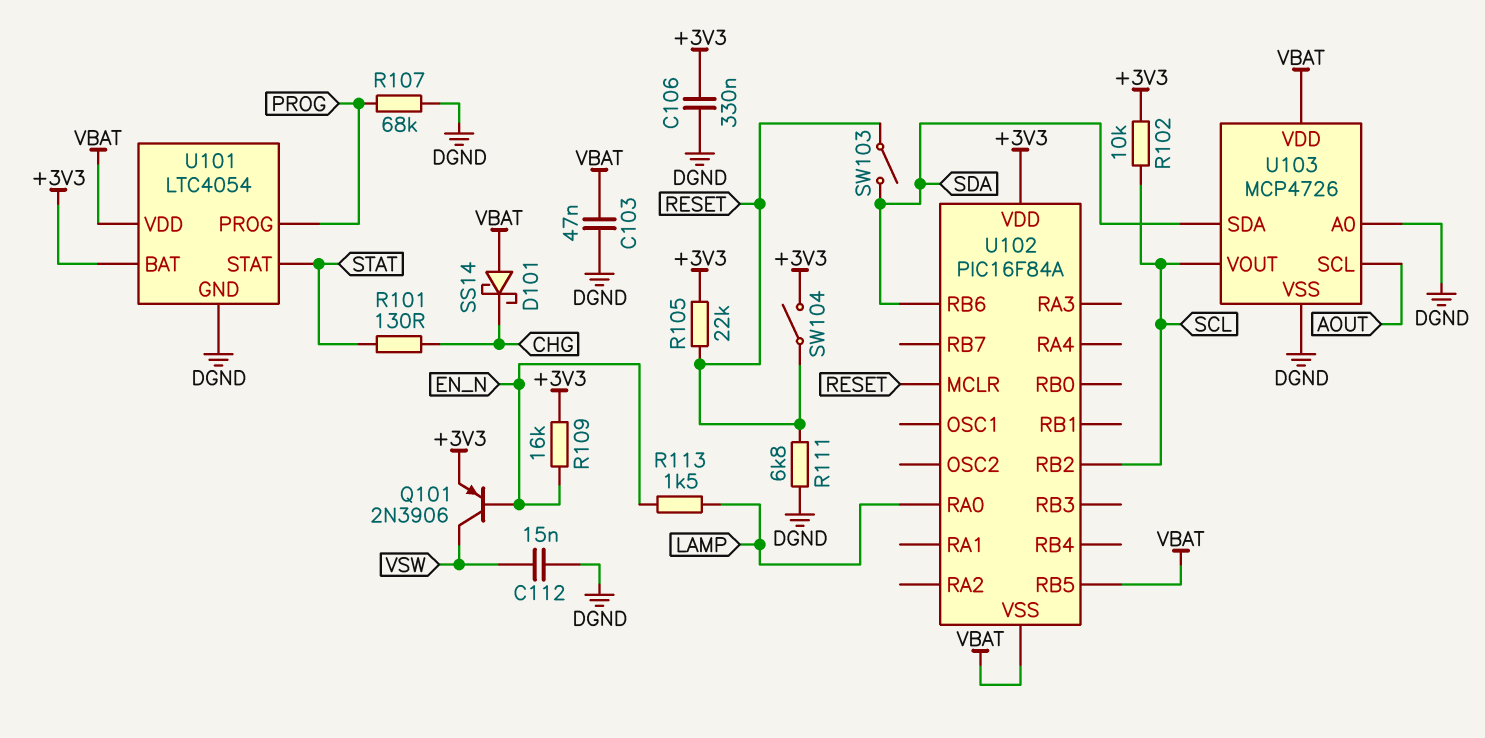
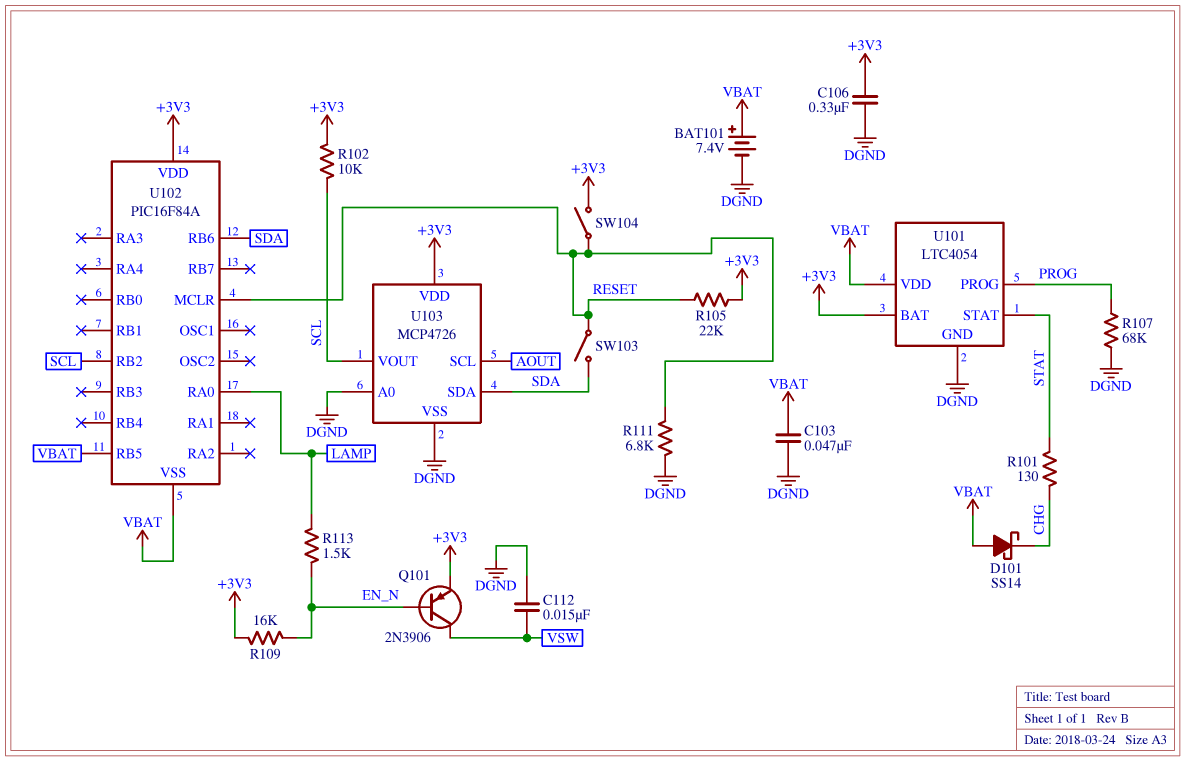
BAT101: none -> 7.4V (plus VBAT, minus DGND)
U103 pin VDD: VBAT -> +3V3

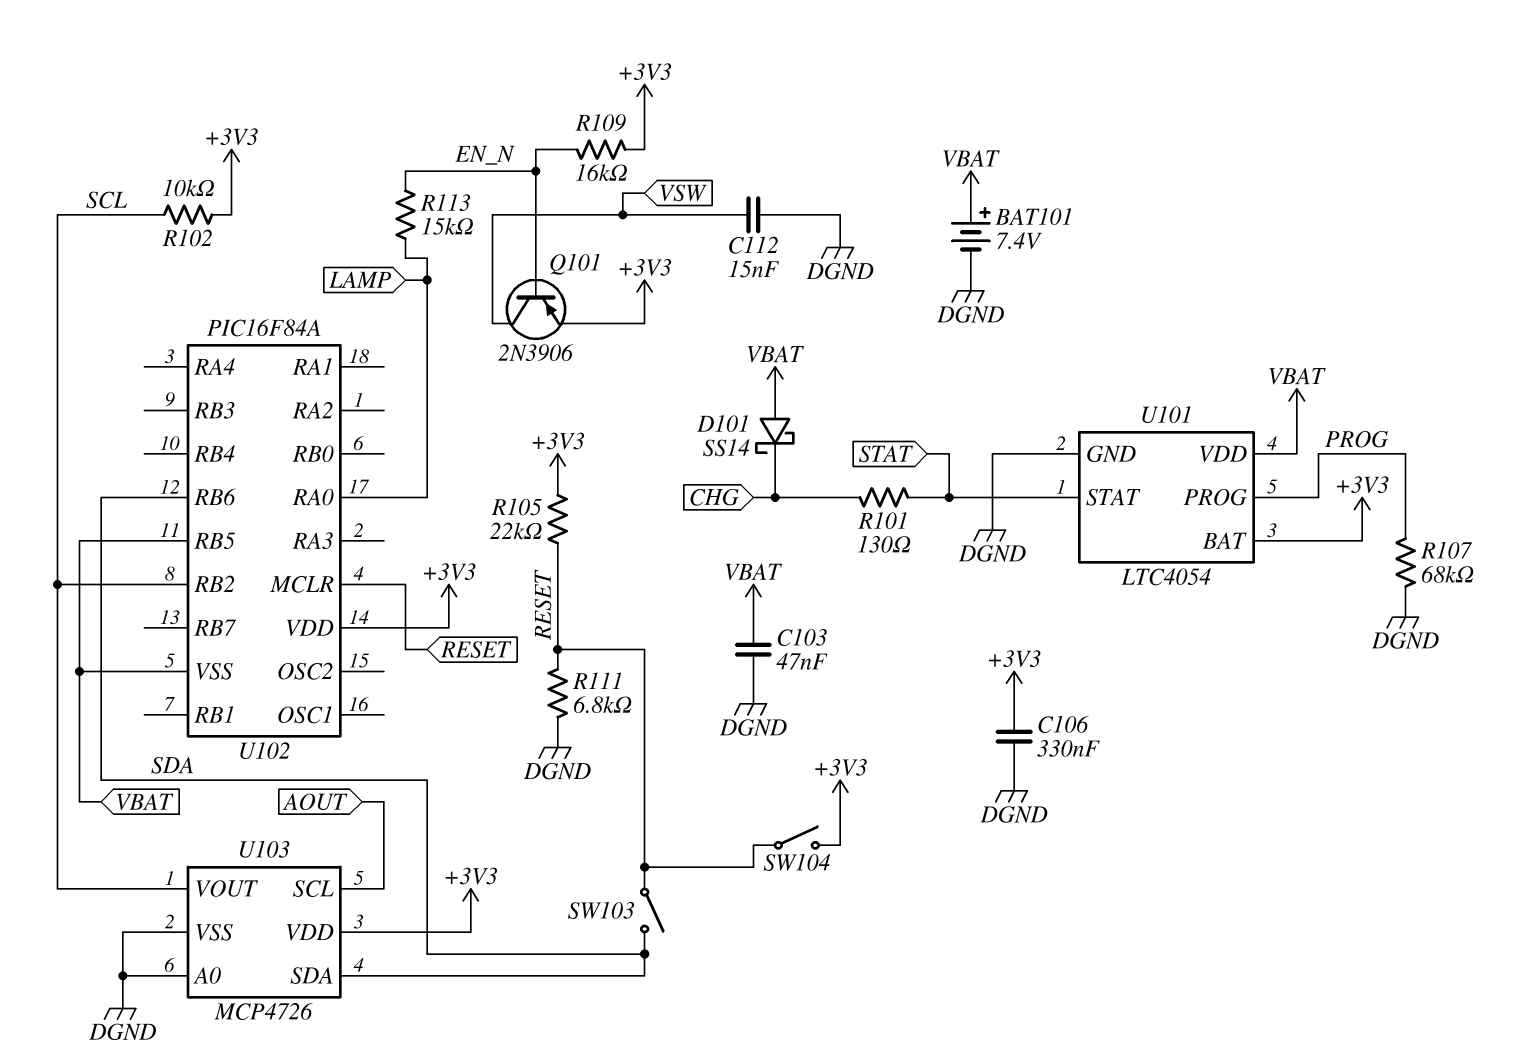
R113: 1.5k (EN_N, LAMP) -> 15k (EN_N, LAMP)

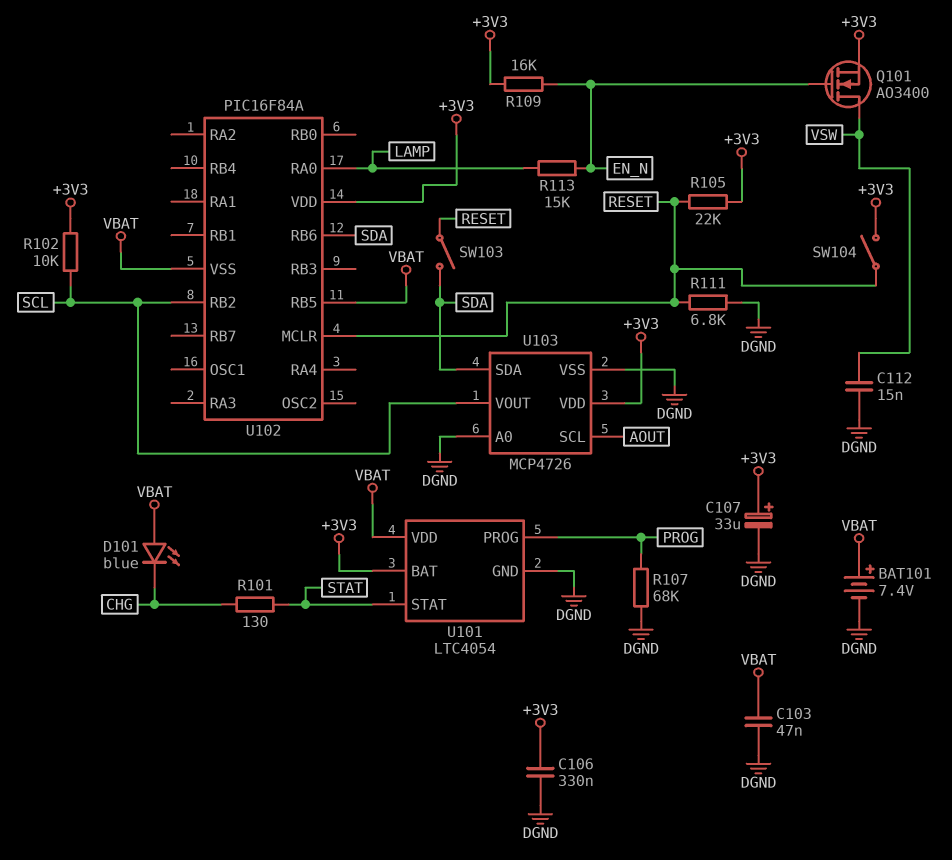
C107: none -> 33uF (plus +3V3, minus DGND)
D101: schottky SS14 (A VBAT, K CHG) -> LED blue (A VBAT, K CHG)
Q101: PNP 2N3906 (B EN_N, C VSW, E +3V3) -> NMOS AO3400 (G EN_N, D VSW, S +3V3)

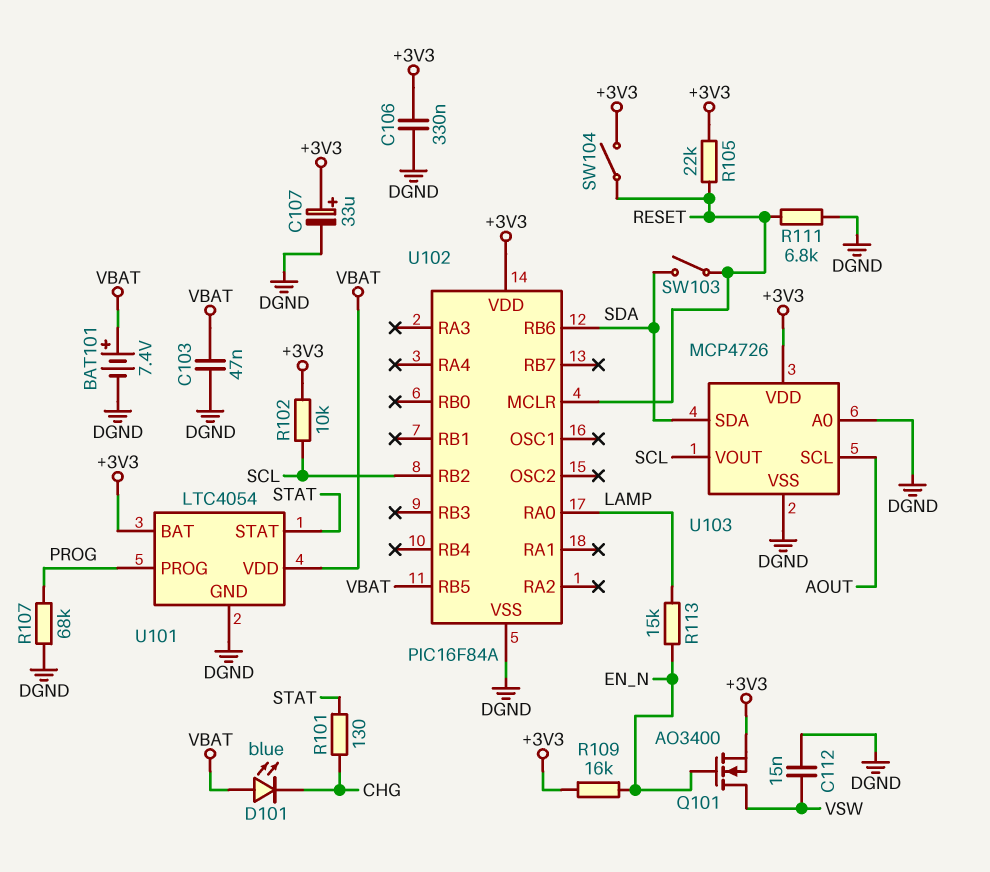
U102 pin VSS: VBAT -> DGND

